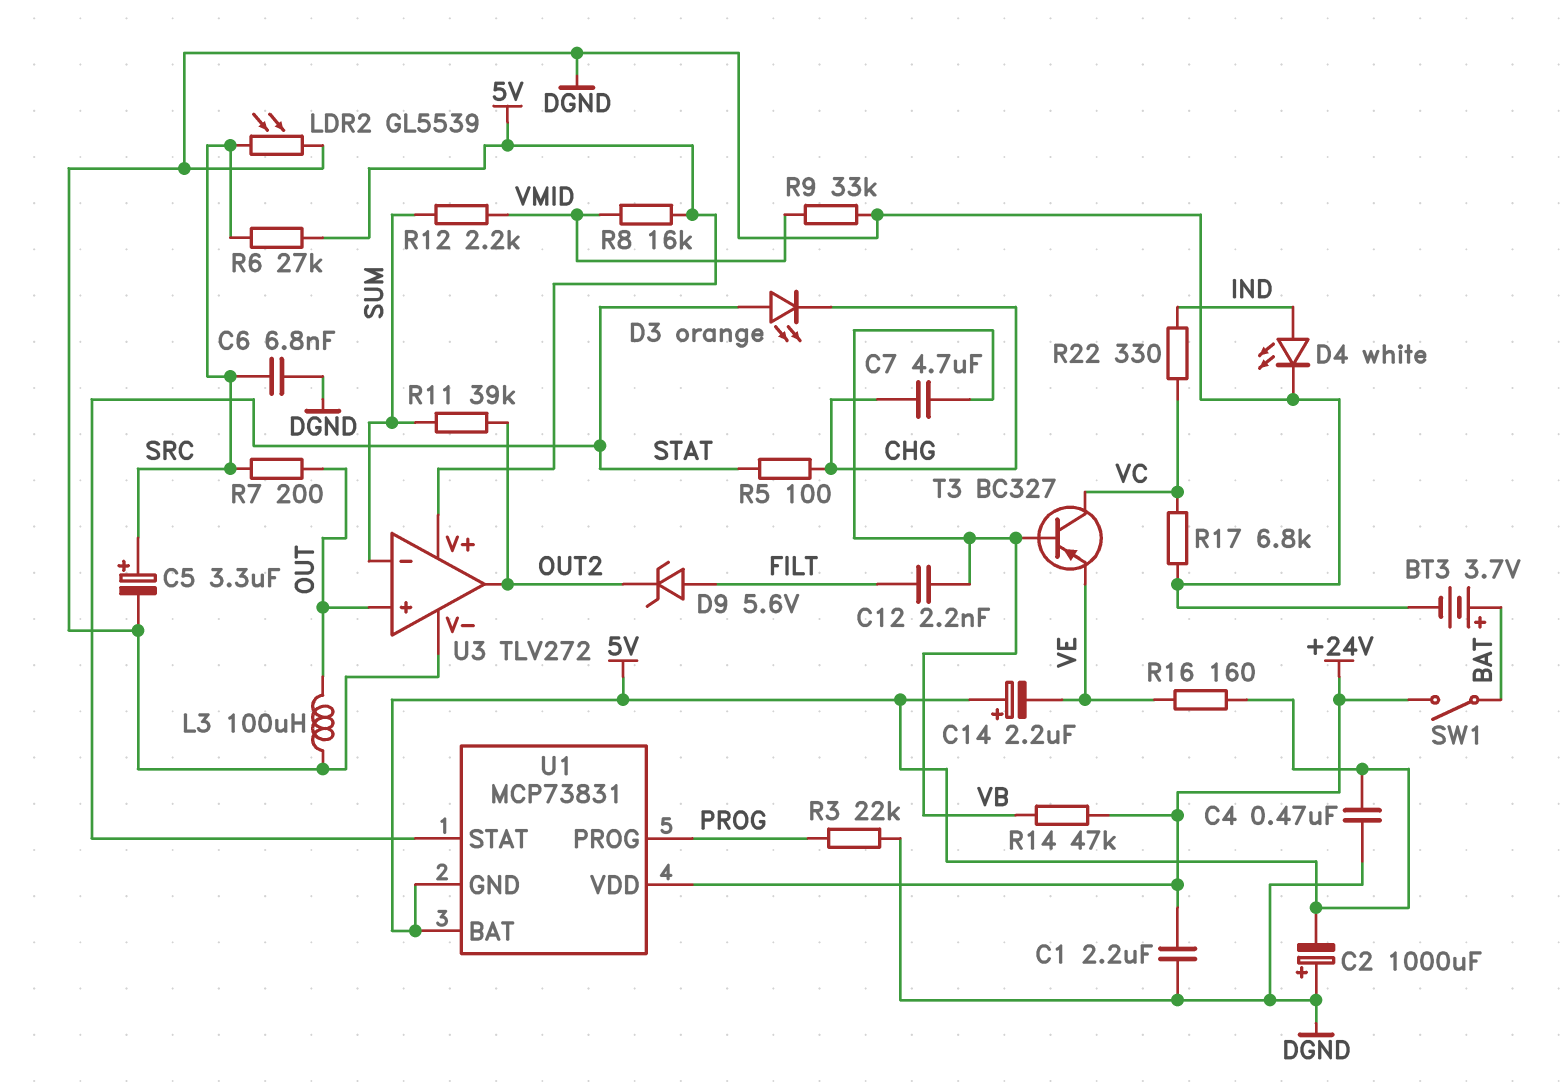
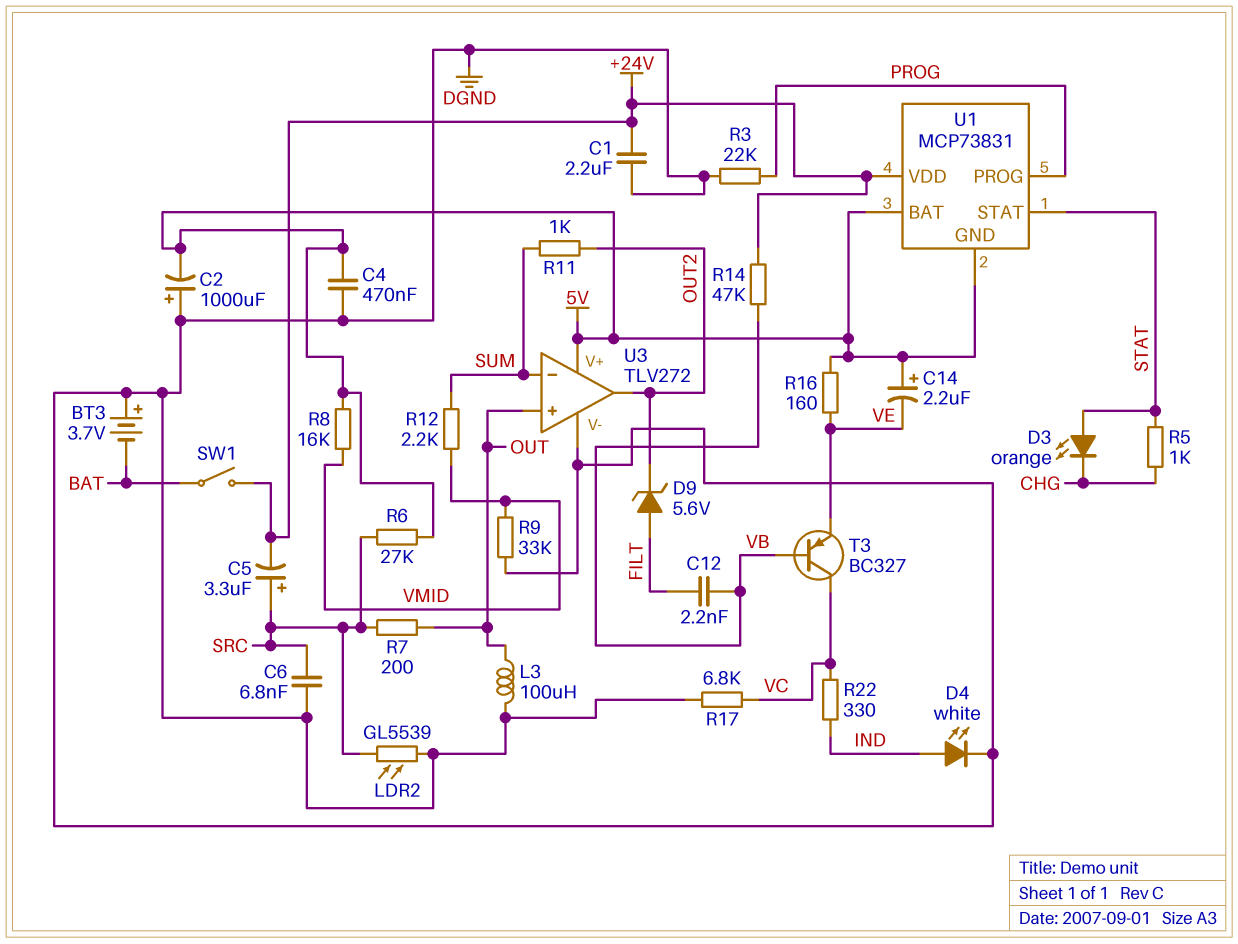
BT3: 3.7V (plus BAT, minus DGND) -> 3.7V (plus DGND, minus BAT)
C5: 3.3uF (plus SRC, minus DGND) -> 3.3uF (plus SRC, minus +24V)
C7: 4.7uF (CHG, VB) -> none
R5: 100 (CHG, STAT) -> 1k (CHG, STAT)
R11: 39k (OUT2, SUM) -> 1k (OUT2, SUM)

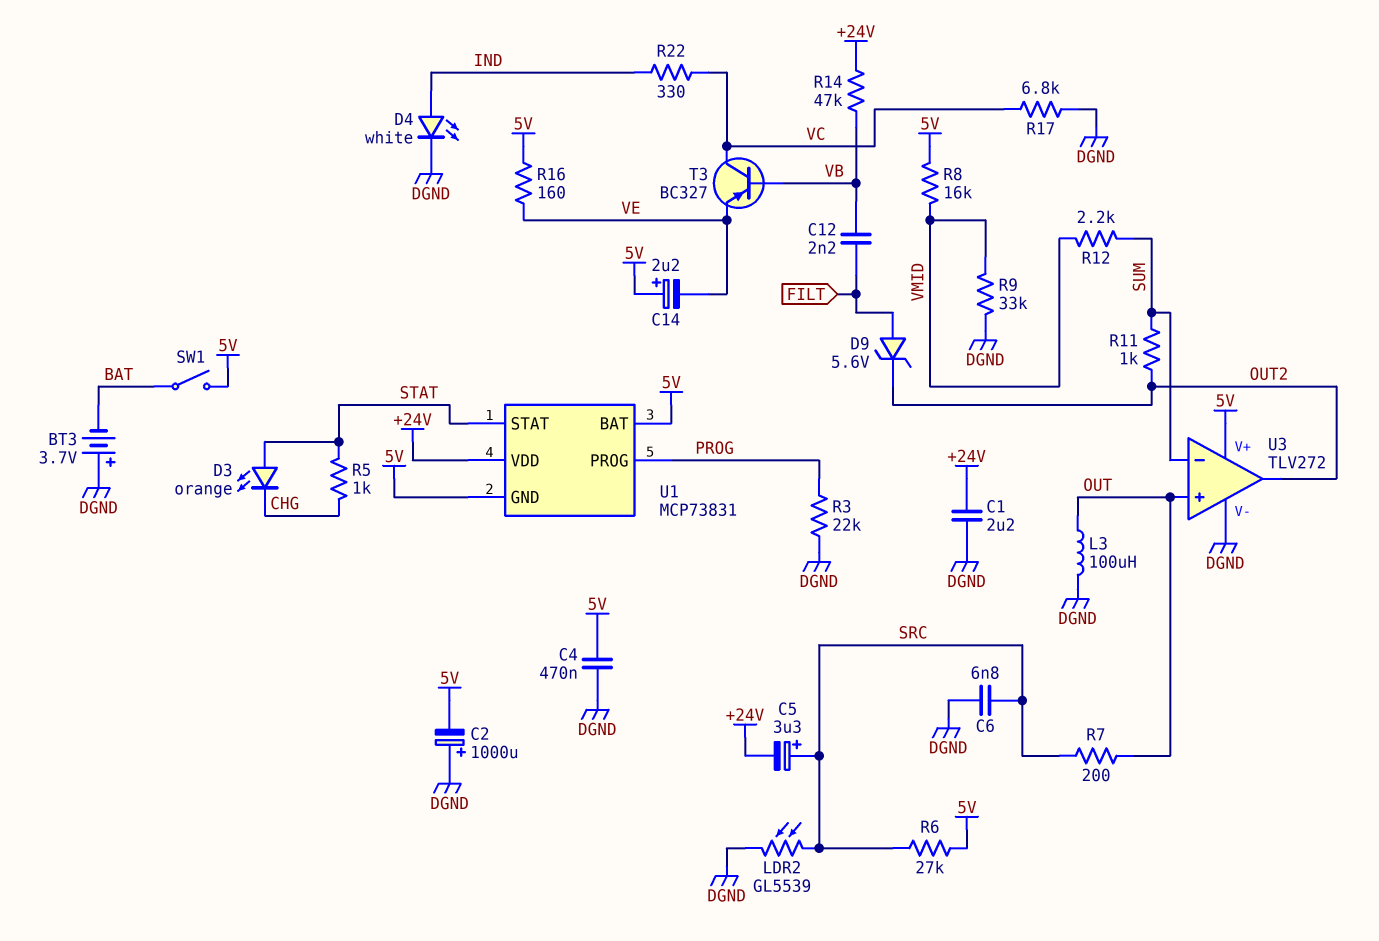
SW1: switch (+24V, BAT) -> switch (5V, BAT)

